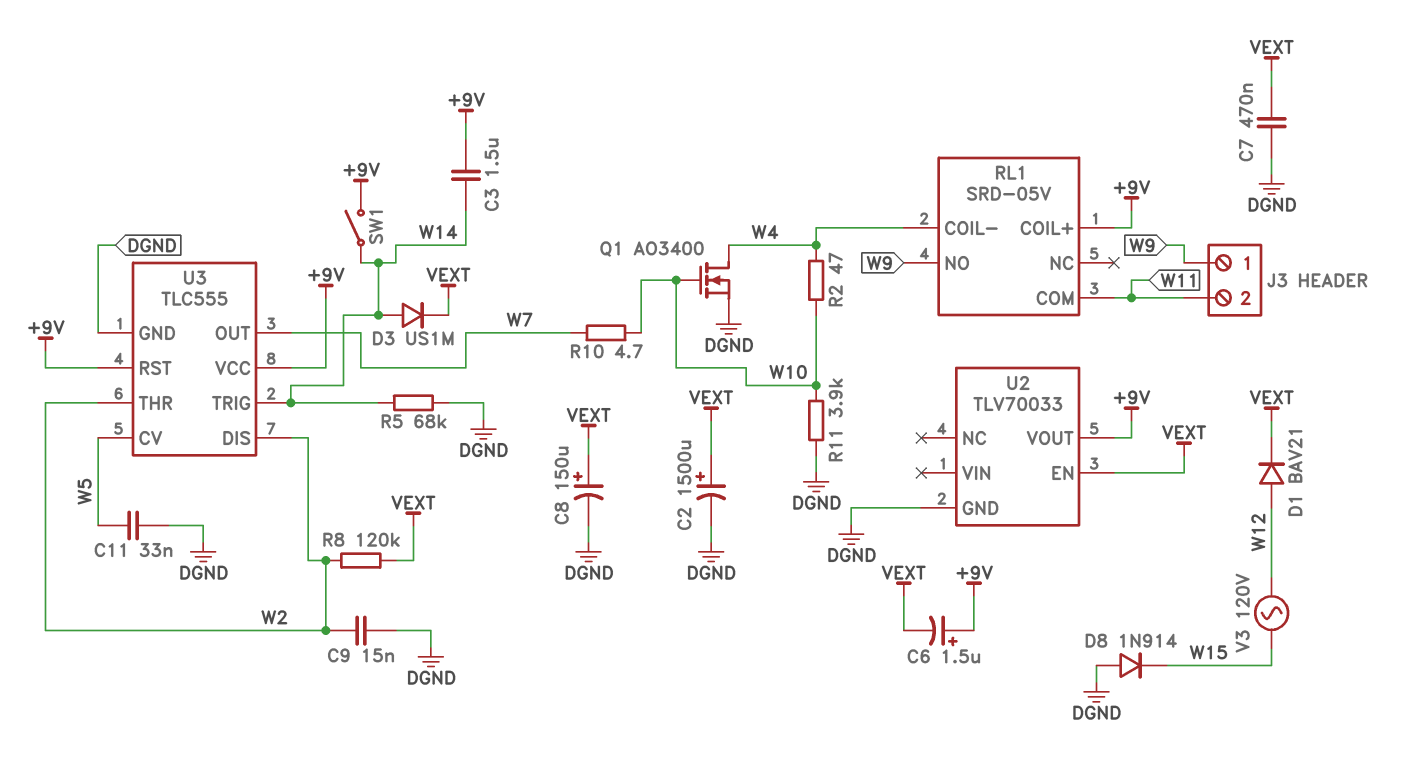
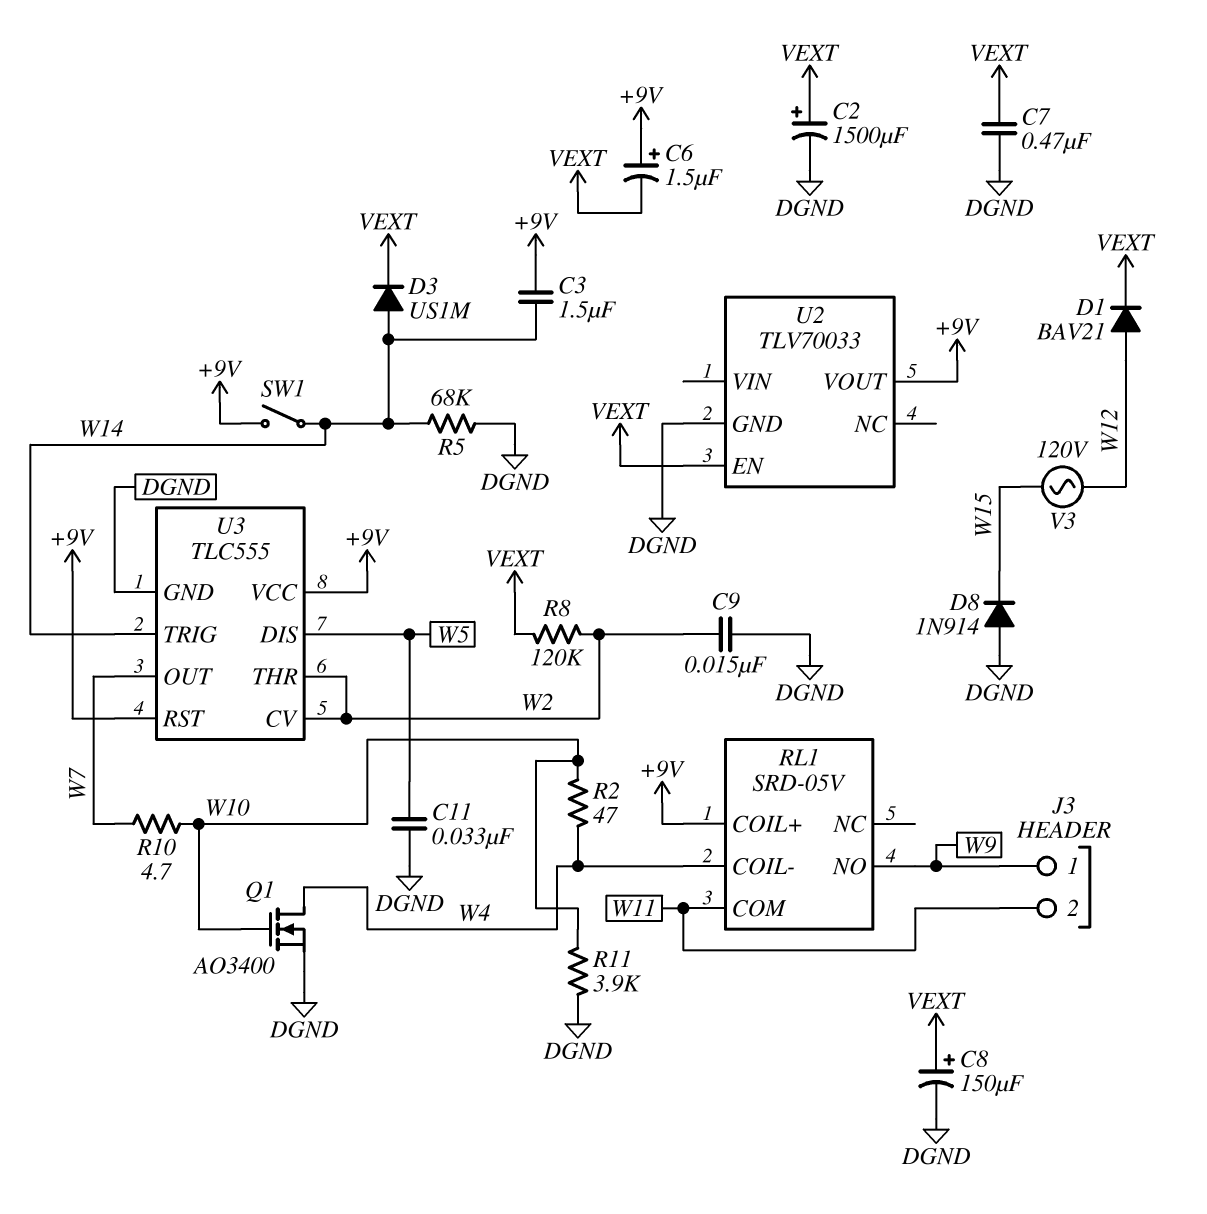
U3 pin CV: W5 -> W2
U3 pin DIS: W2 -> W5

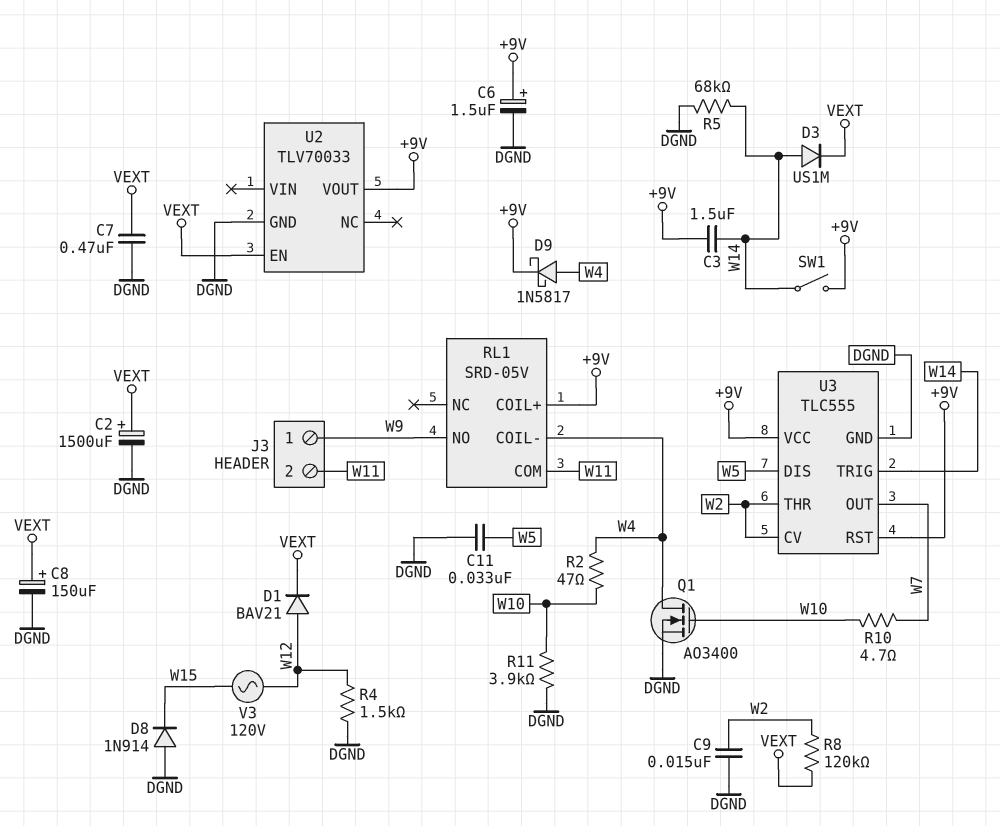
C6: 1.5uF (plus +9V, minus VEXT) -> 1.5uF (plus +9V, minus DGND)
D9: none -> schottky 1N5817 (A W4, K +9V)
R4: none -> 1.5k (DGND, W12)

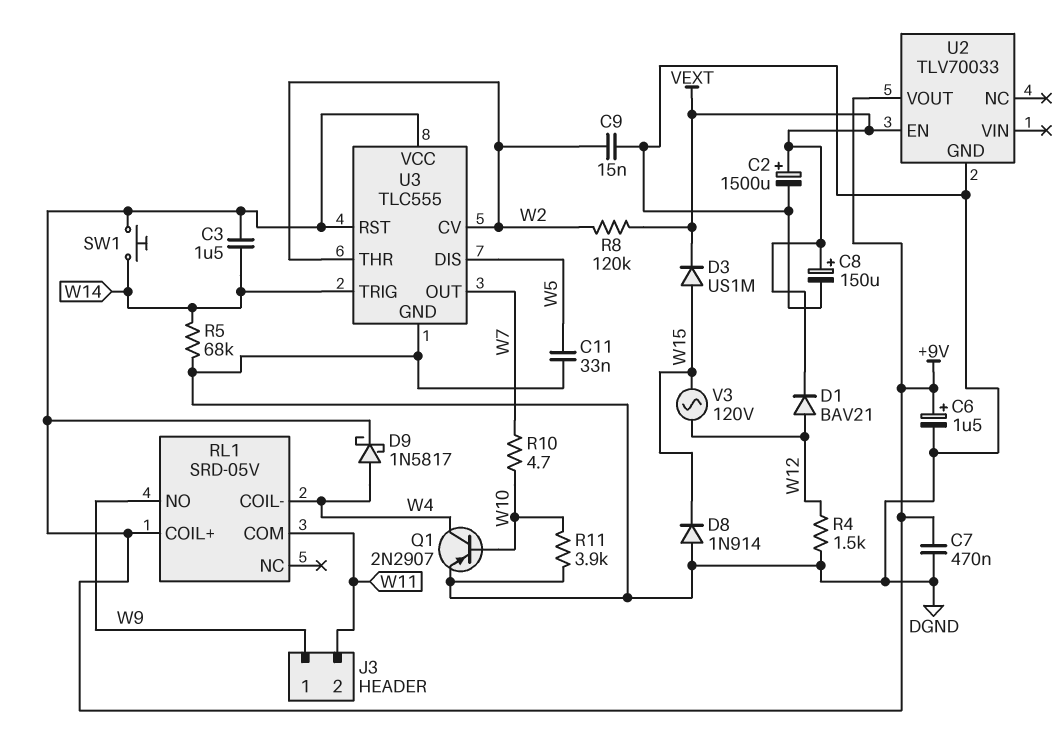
C7: 470nF (DGND, VEXT) -> 470nF (+9V, DGND)
D3: diode US1M (A W14, K VEXT) -> diode US1M (A W15, K VEXT)
Q1: NMOS AO3400 (G W10, D W4, S DGND) -> PNP 2N2907 (B W10, C W4, E DGND)
R2: 47 (W4, W10) -> none
SW1: switch (+9V, W14) -> button (+9V, W14)

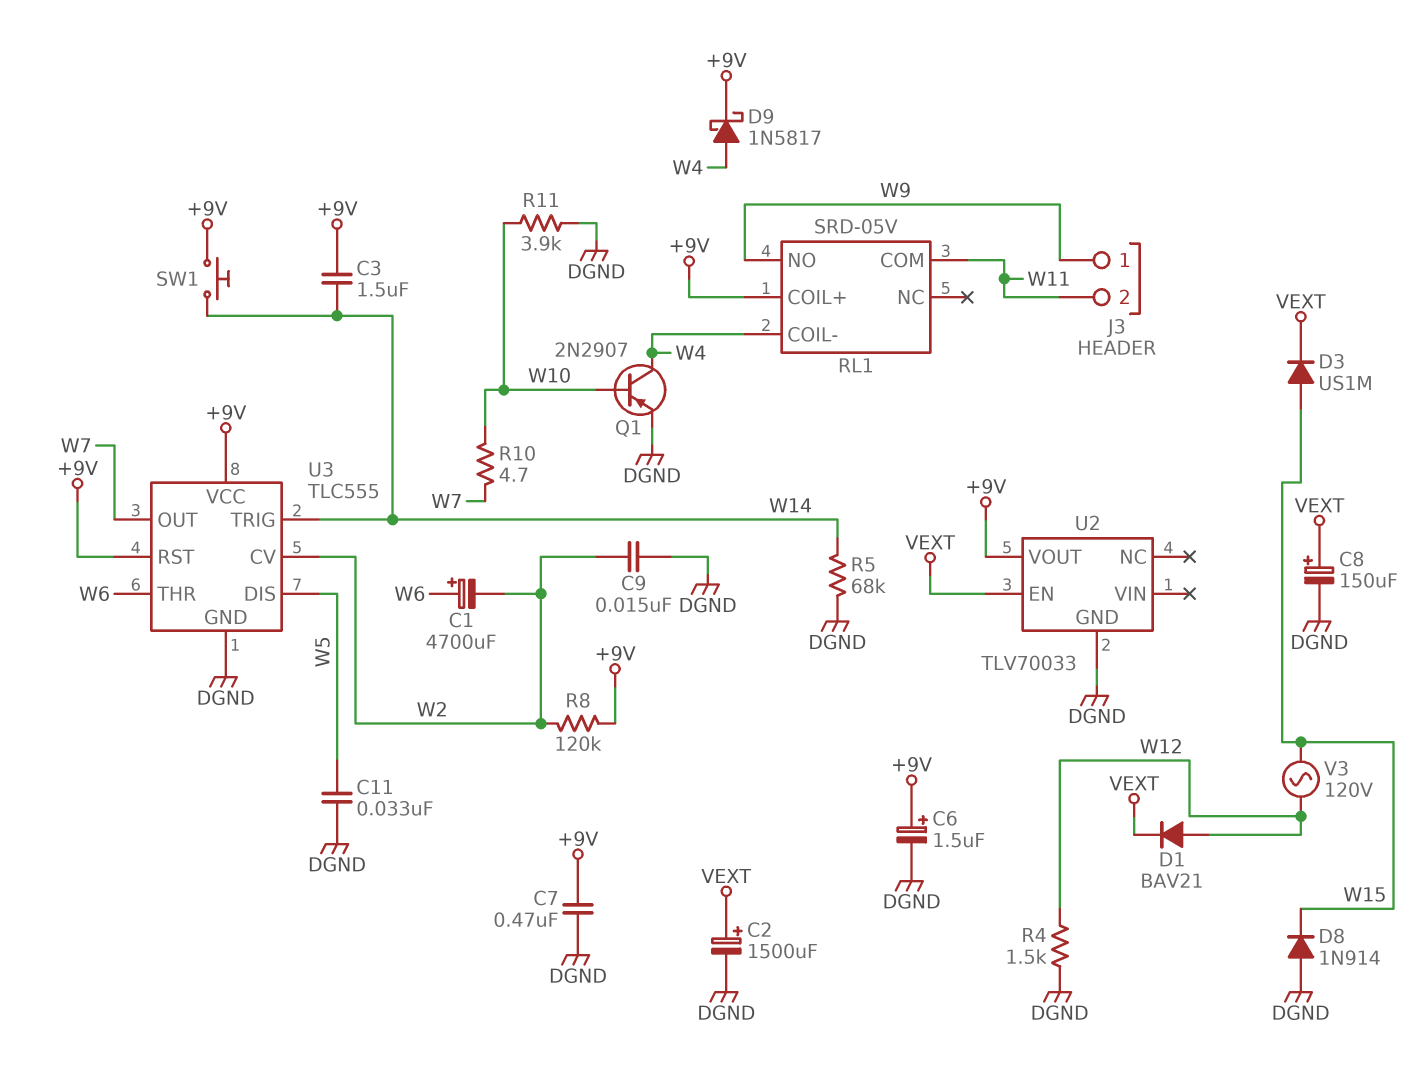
C1: none -> 4700uF (plus W6, minus W2)
R8: 120k (VEXT, W2) -> 120k (+9V, W2)
U3 pin THR: W2 -> W6

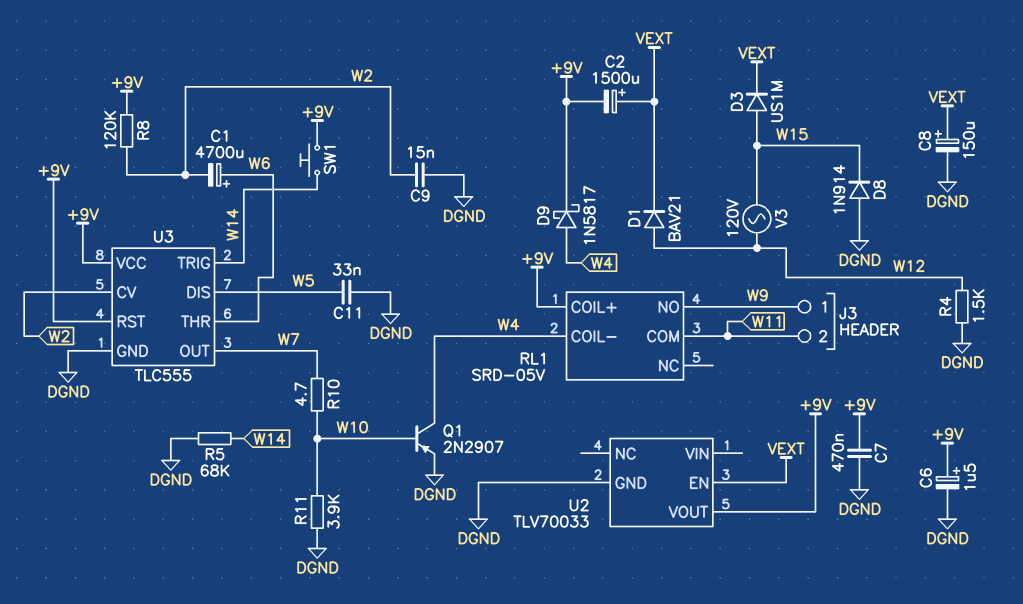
C2: 1500uF (plus VEXT, minus DGND) -> 1500uF (plus VEXT, minus +9V)
C3: 1.5uF (+9V, W14) -> none

